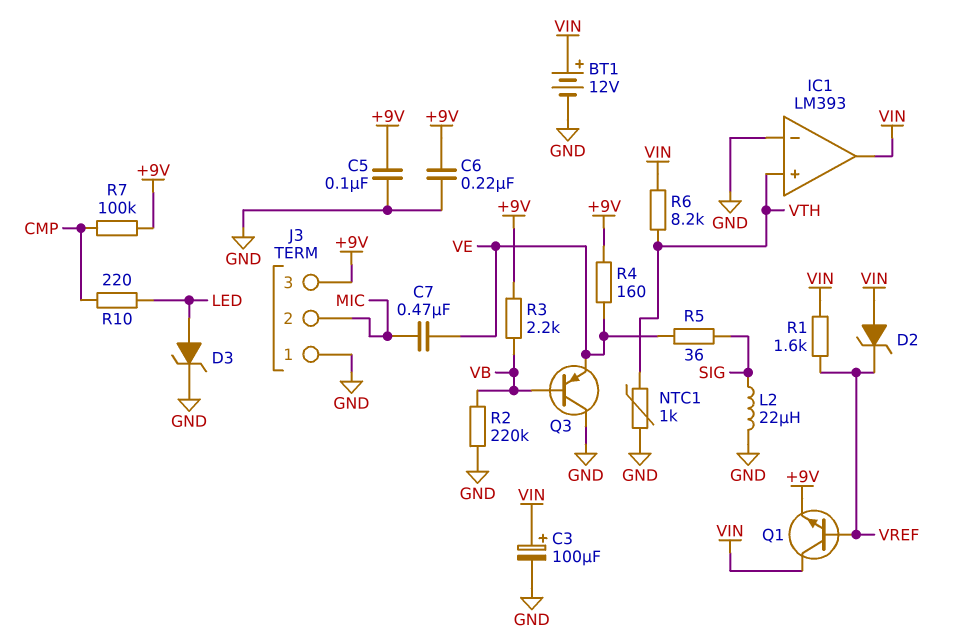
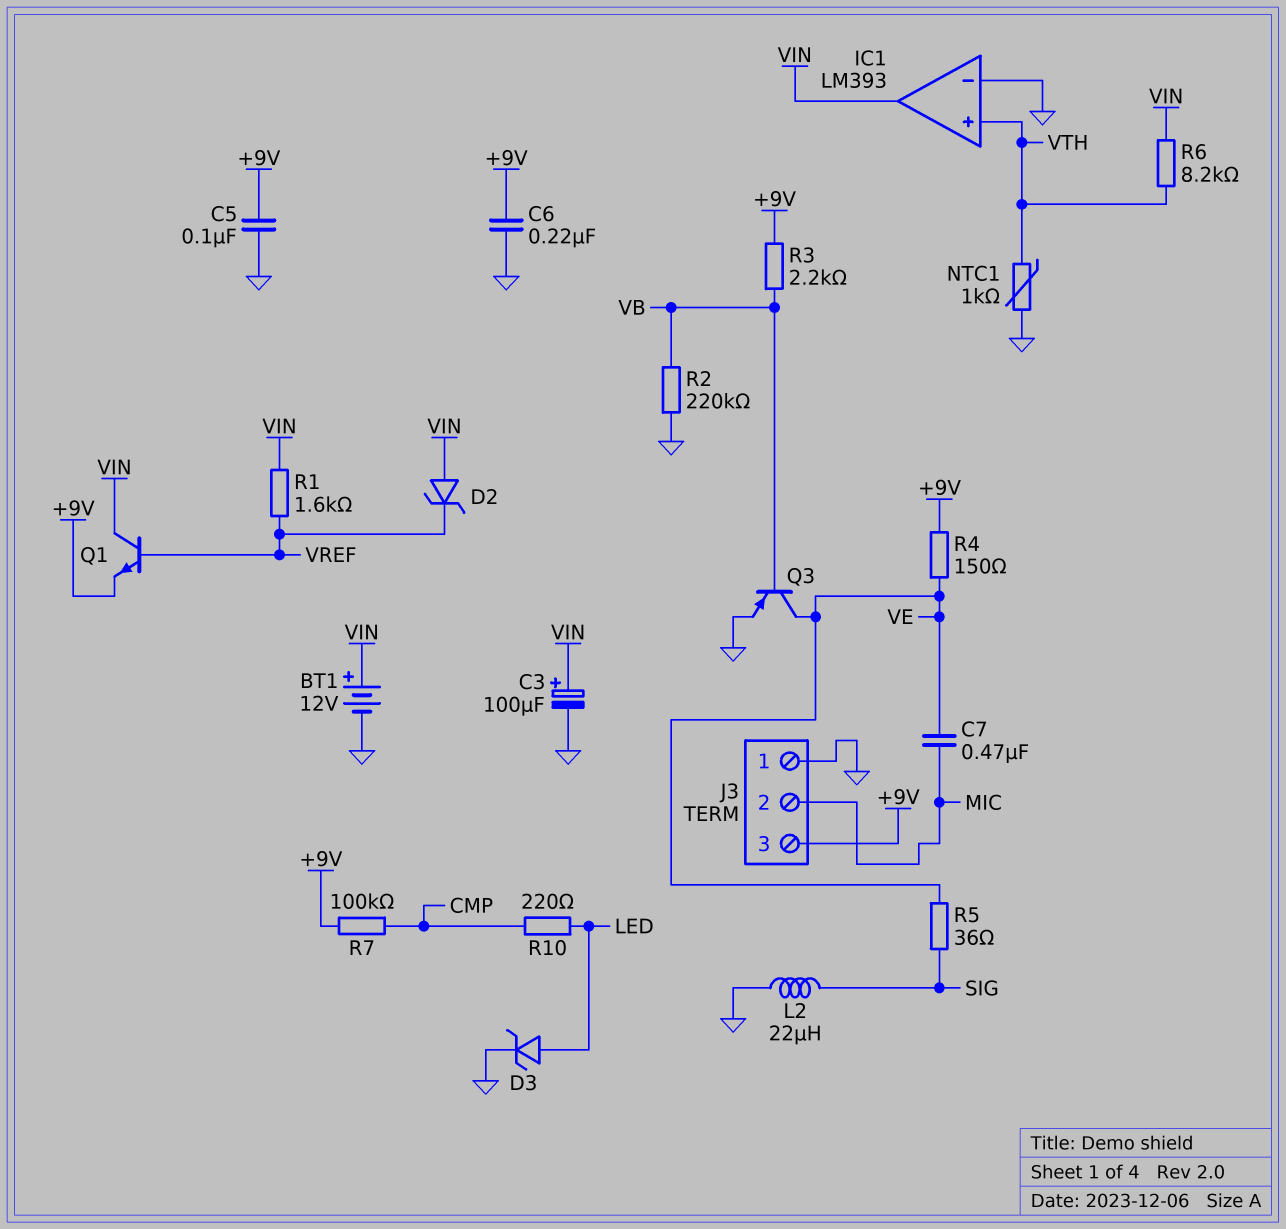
Q3: PNP (B VB, C GND, E VE) -> PNP (B VB, C VE, E GND)
R4: 160 (+9V, VE) -> 150 (+9V, VE)

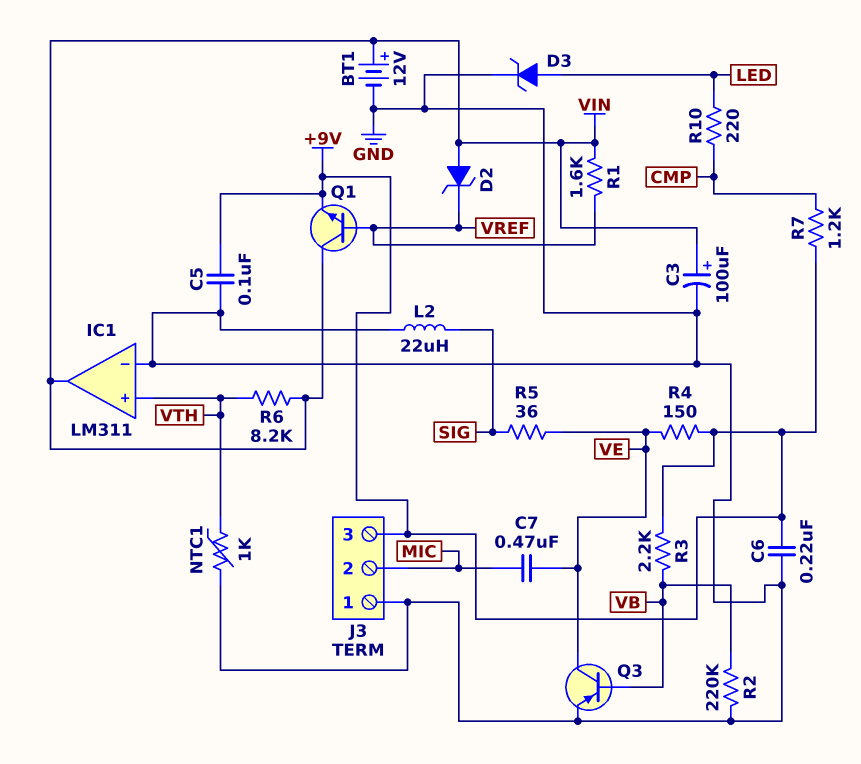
IC1: LM393 -> LM311
R7: 100k (+9V, CMP) -> 1.2k (+9V, CMP)

